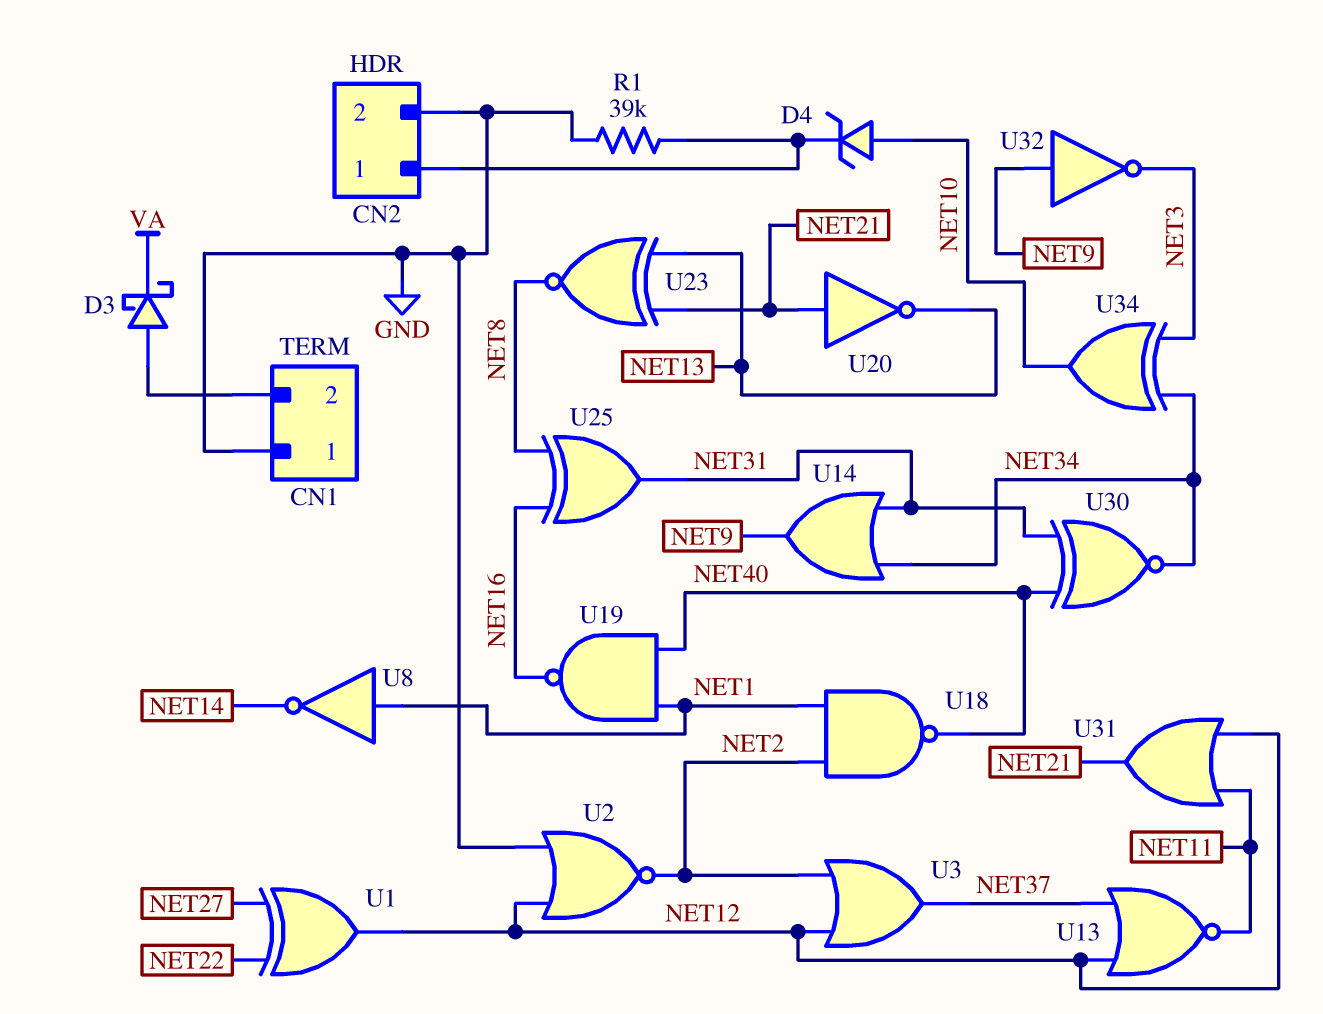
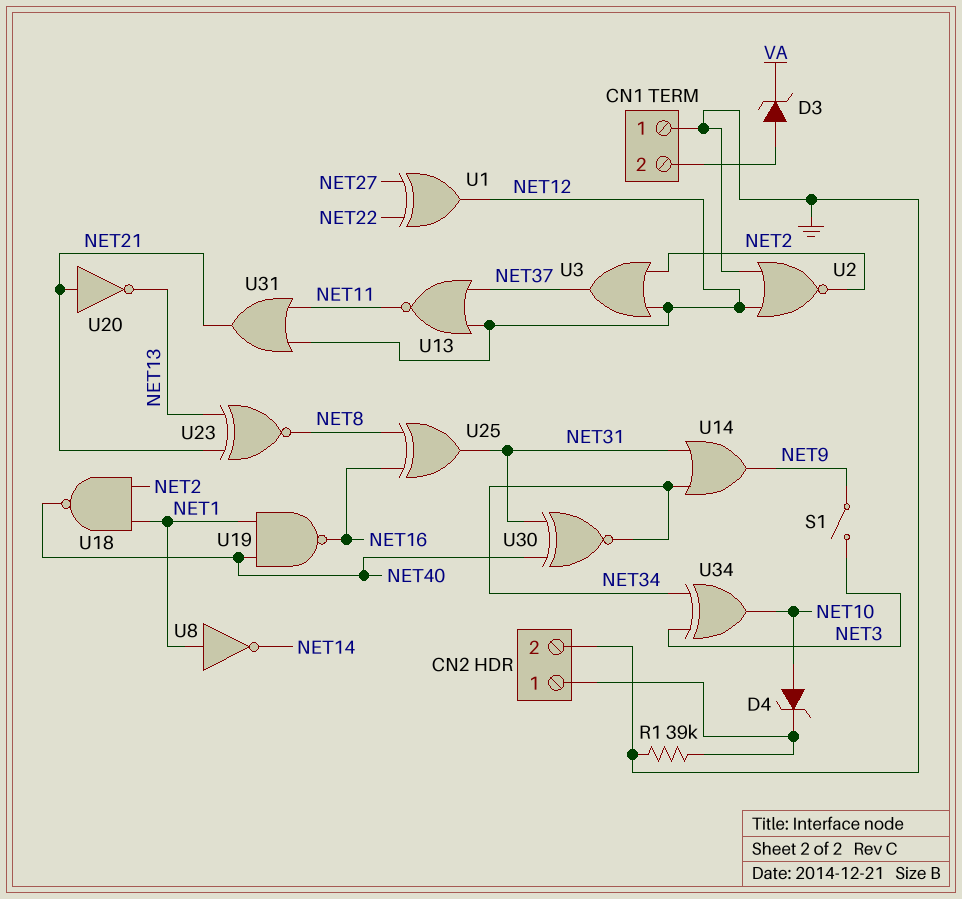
D3: schottky (A CN1/2, K VA) -> zener (A CN1/2, K VA)
S1: none -> switch (NET3, NET9)
U32: NOT (in NET9, out NET3) -> none

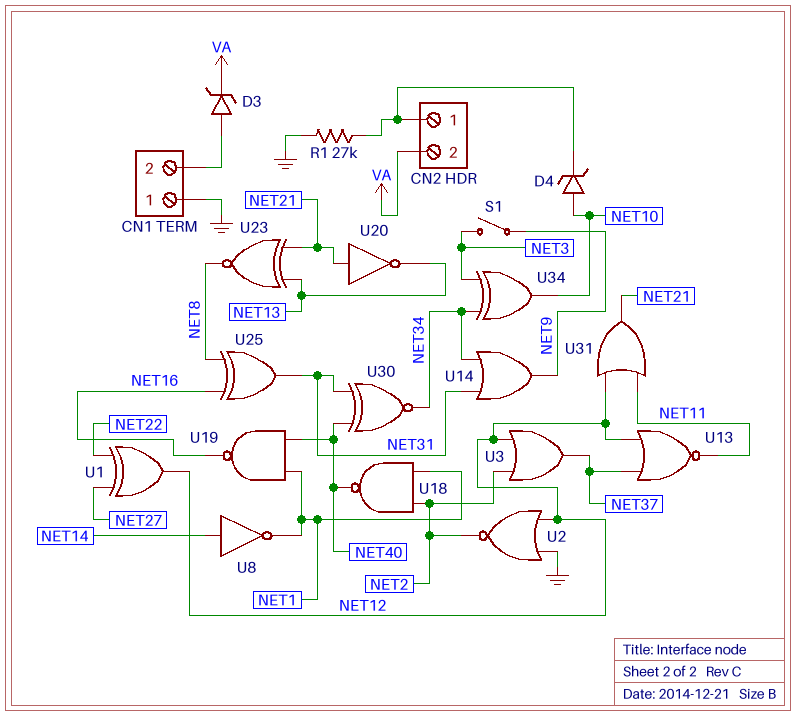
CN2 pin 2: GND -> VA
R1: 39k (CN2/1, GND) -> 27k (CN2/1, GND)
U8: NOT (in NET1, out NET14) -> NOT (in NET14, out NET1)

